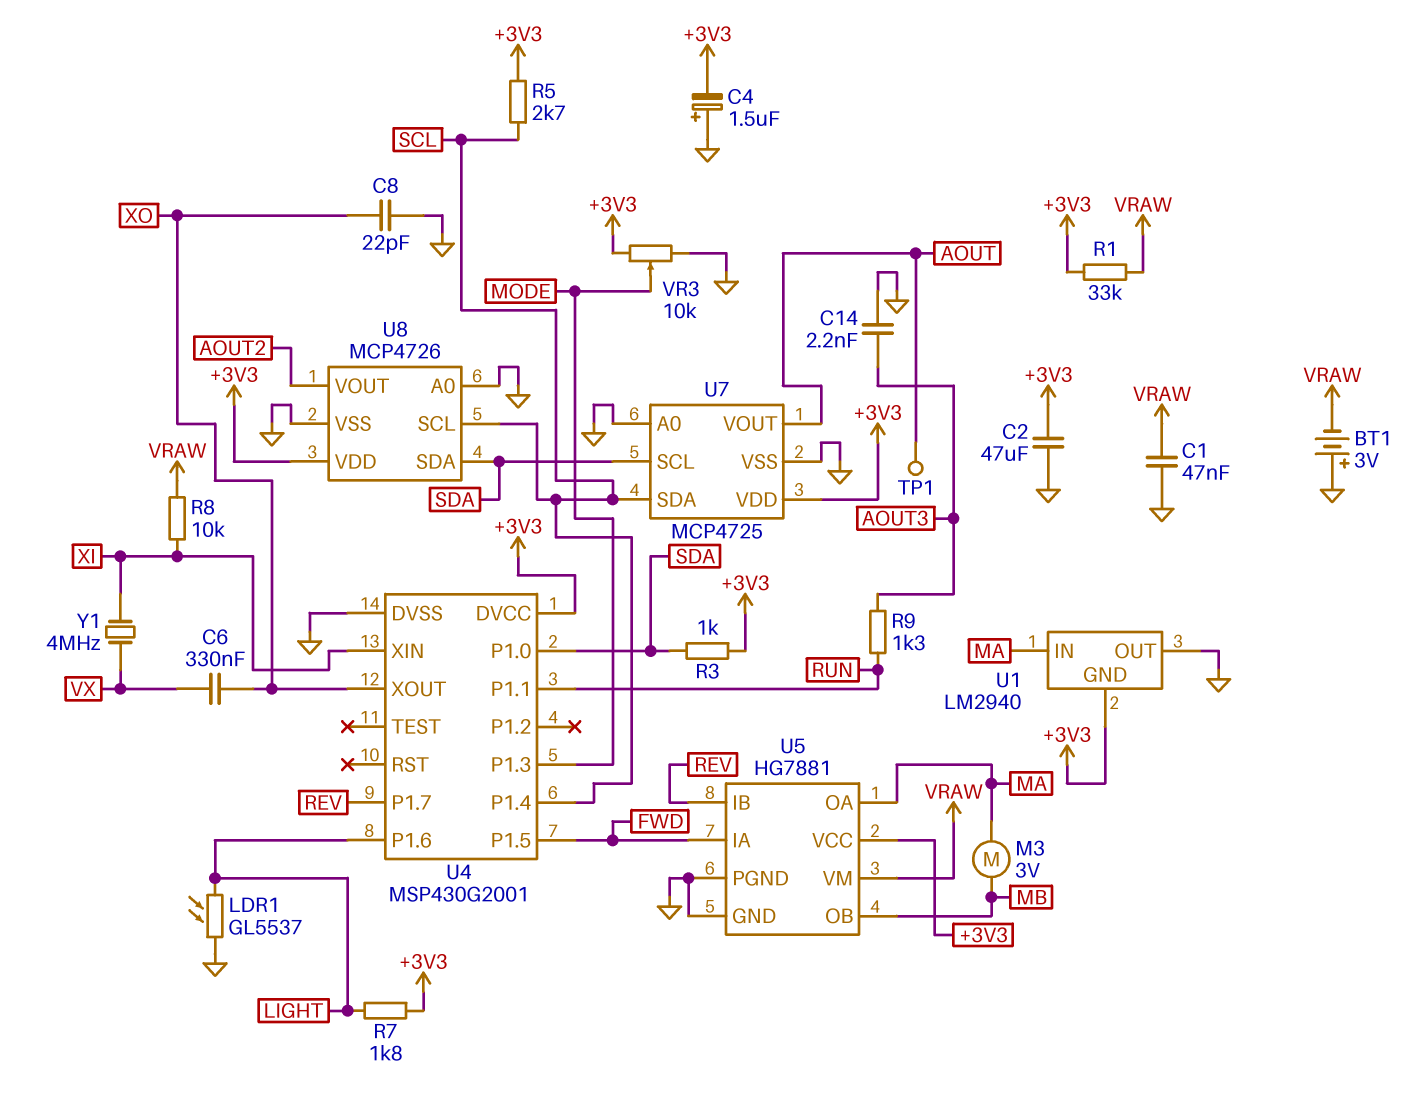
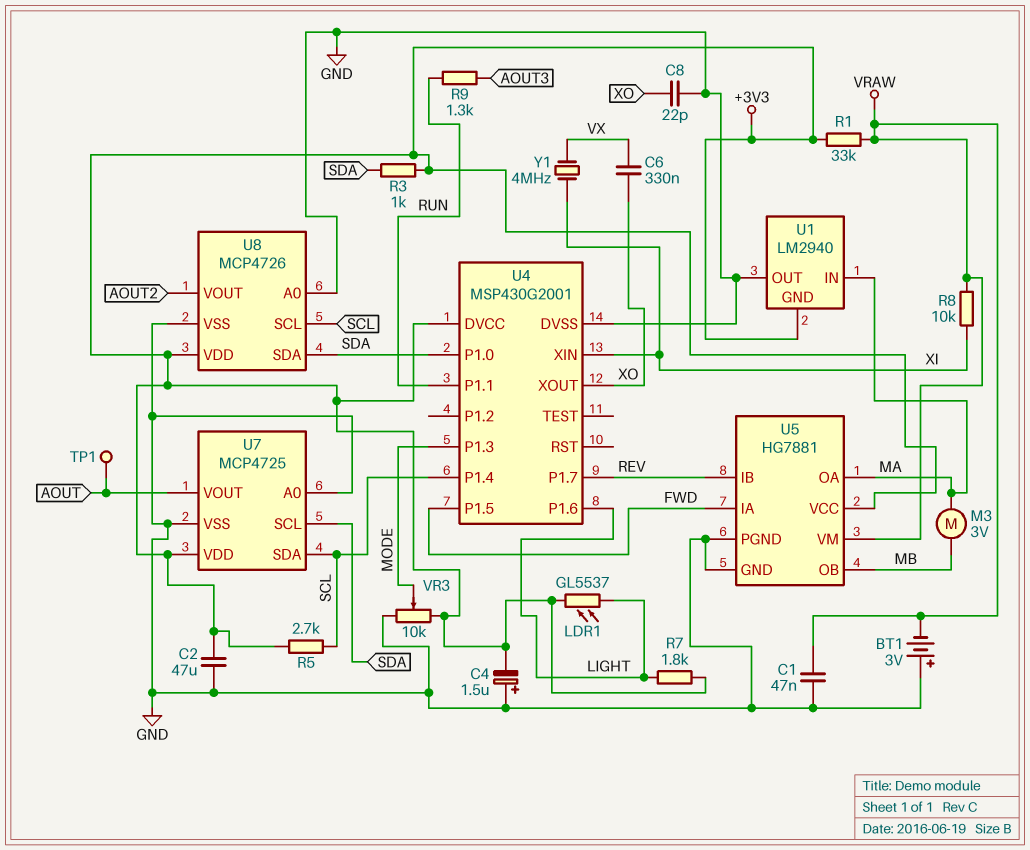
C14: 2.2nF (AOUT3, GND) -> none
LDR1: GL5537 (GND, LIGHT) -> GL5537 (+3V3, LIGHT)

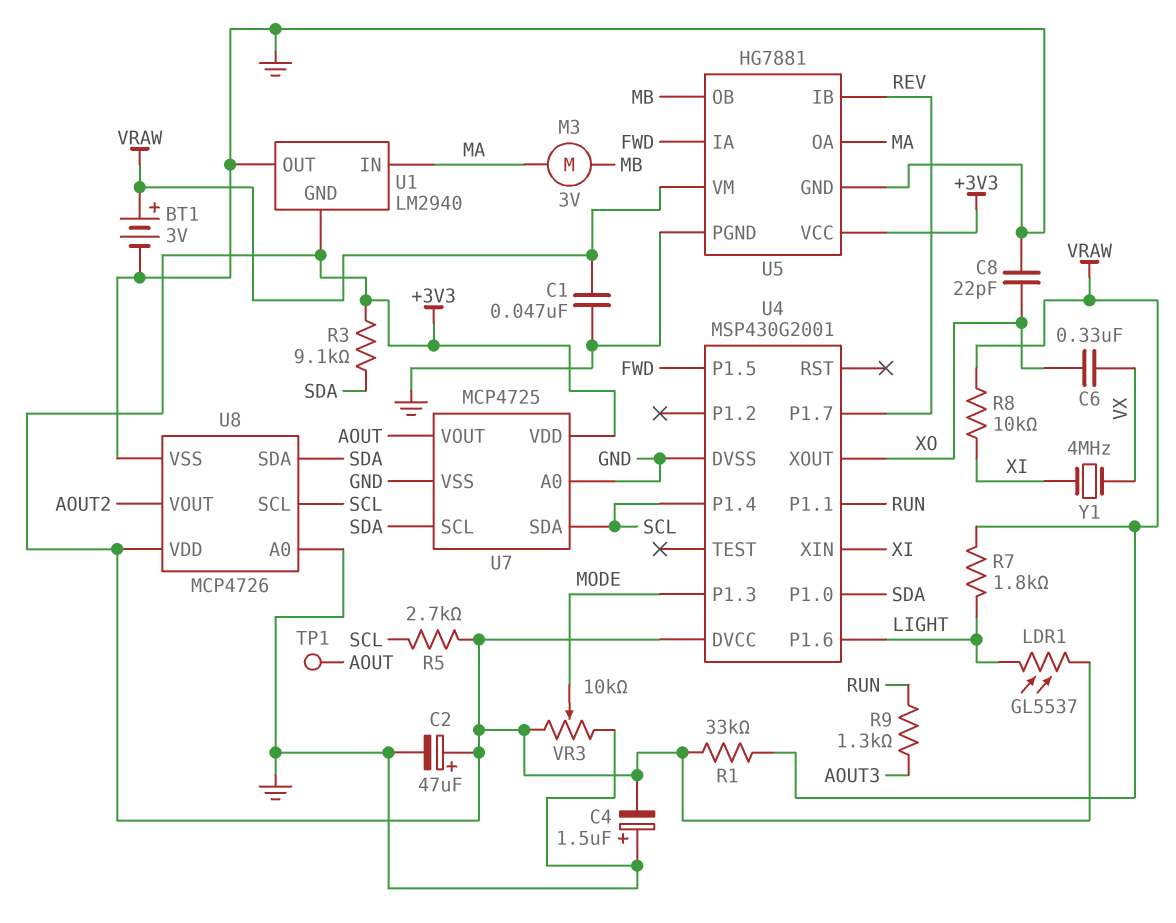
BT1: 3V (plus GND, minus VRAW) -> 3V (plus VRAW, minus GND)
C2: 47uF (+3V3, GND) -> 47uF (plus +3V3, minus GND)
R3: 1k (+3V3, SDA) -> 9.1k (+3V3, SDA)
R7: 1.8k (+3V3, LIGHT) -> 1.8k (LIGHT, VRAW)

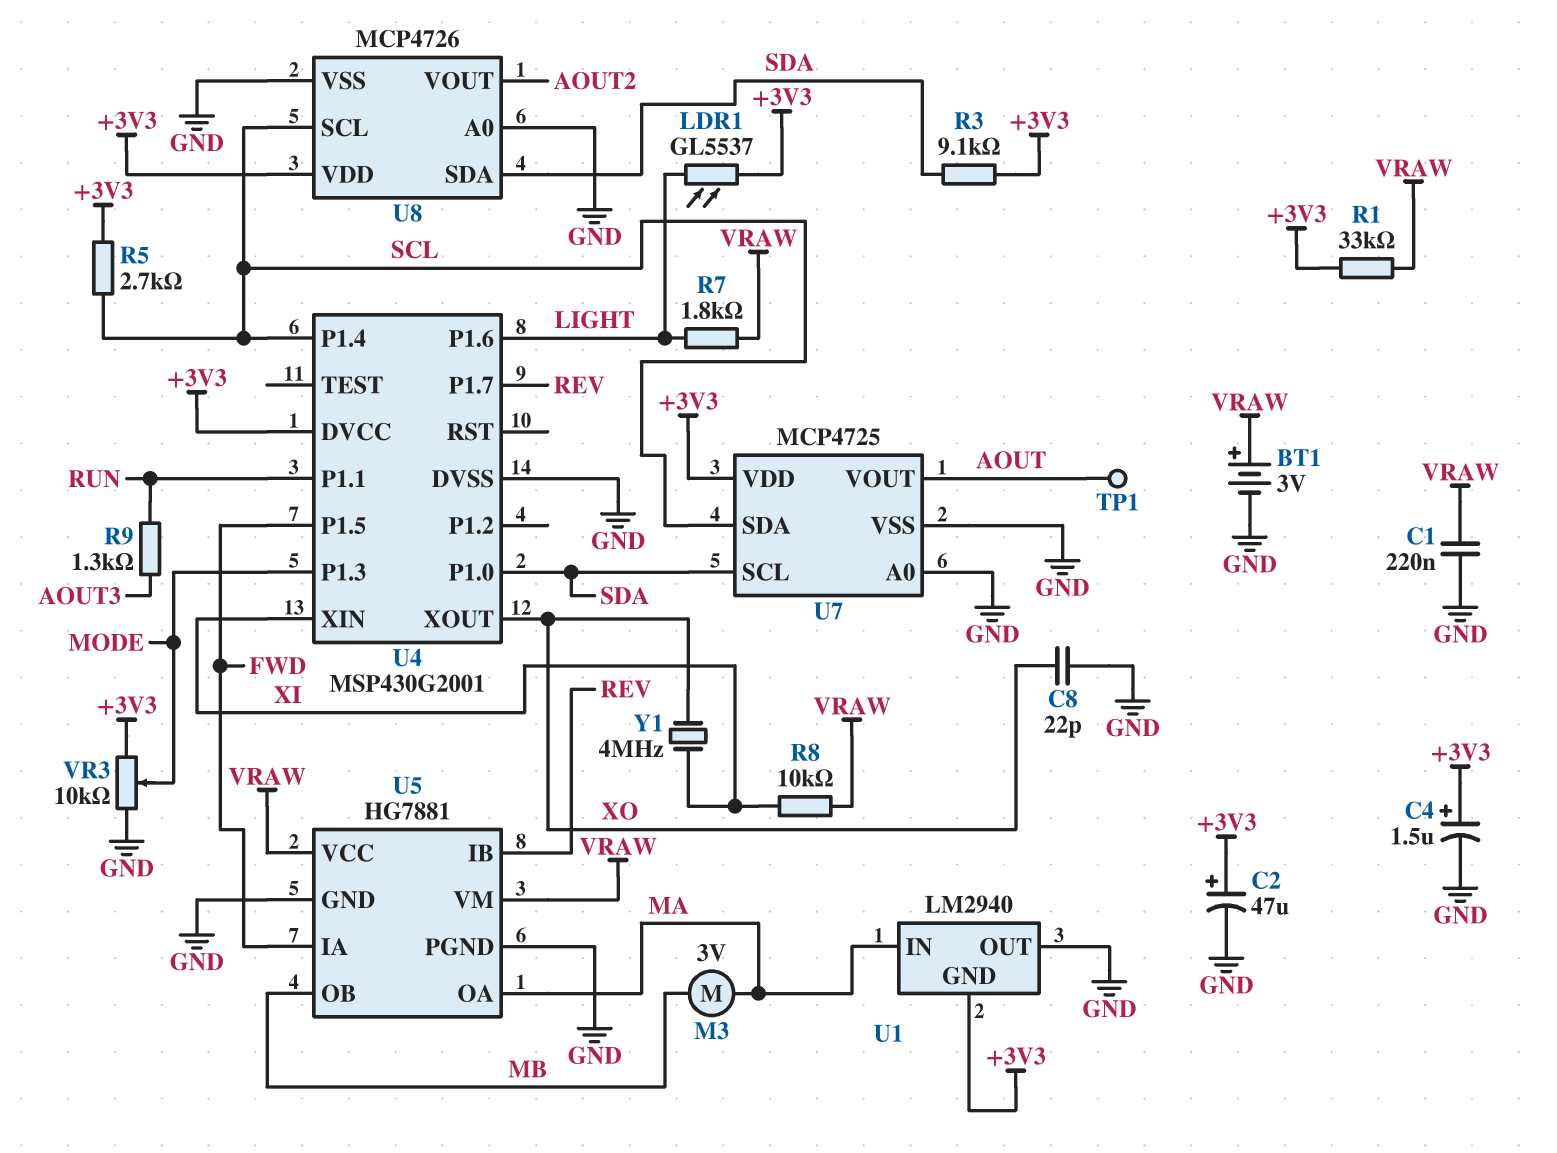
C1: 47nF (GND, VRAW) -> 220nF (GND, VRAW)
C4: 1.5uF (plus GND, minus +3V3) -> 1.5uF (plus +3V3, minus GND)
C6: 330nF (VX, XO) -> none
U5 pin VCC: +3V3 -> VRAW
Y1: 4MHz (VX, XI) -> 4MHz (XI, XO)

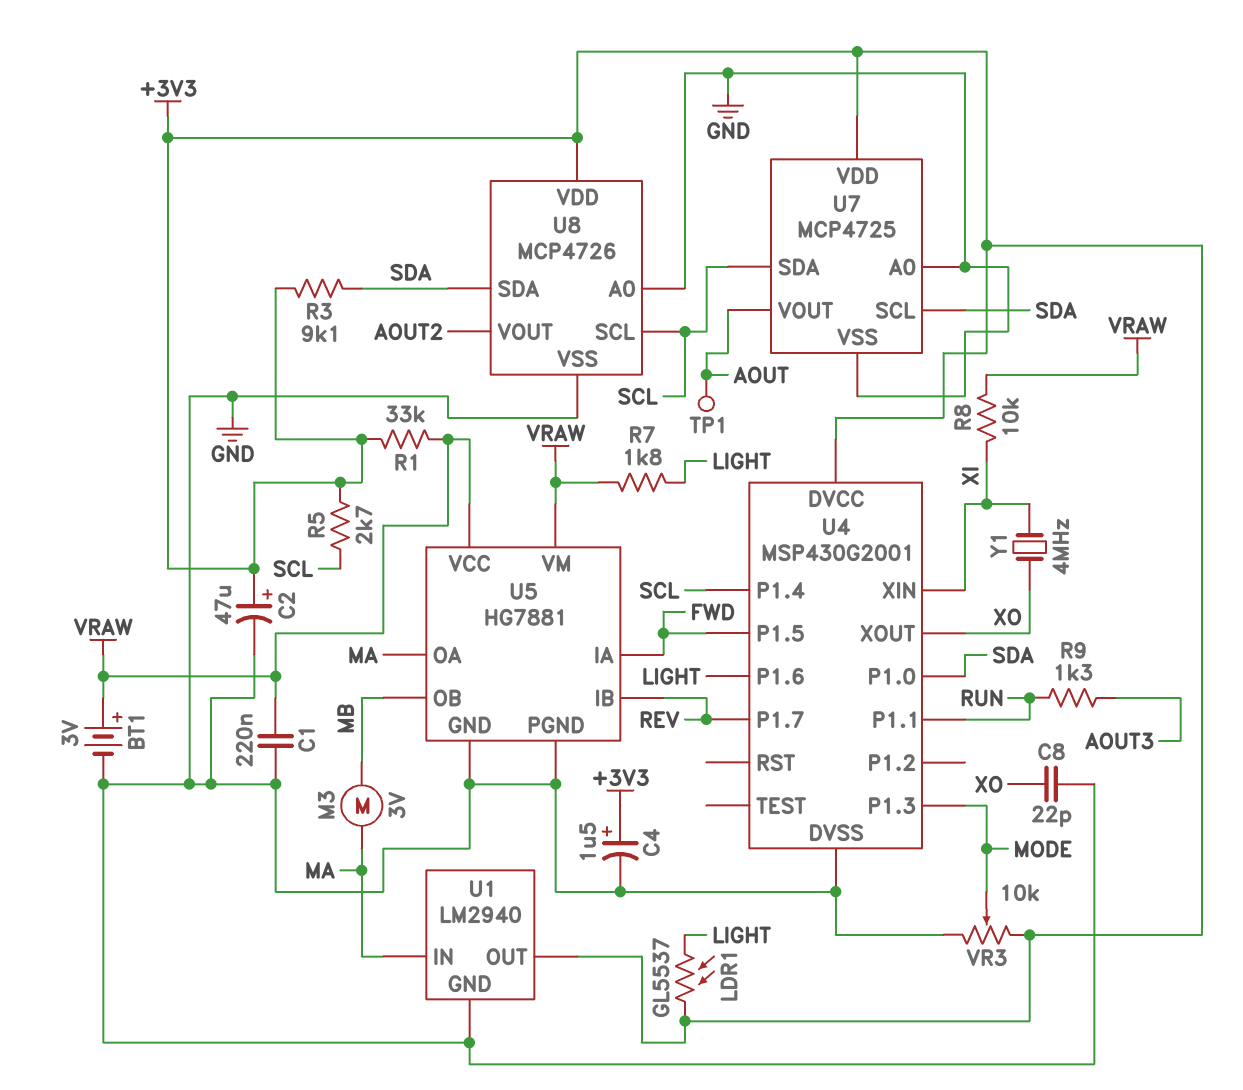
U1 pin GND: +3V3 -> GND
U1 pin OUT: GND -> +3V3

